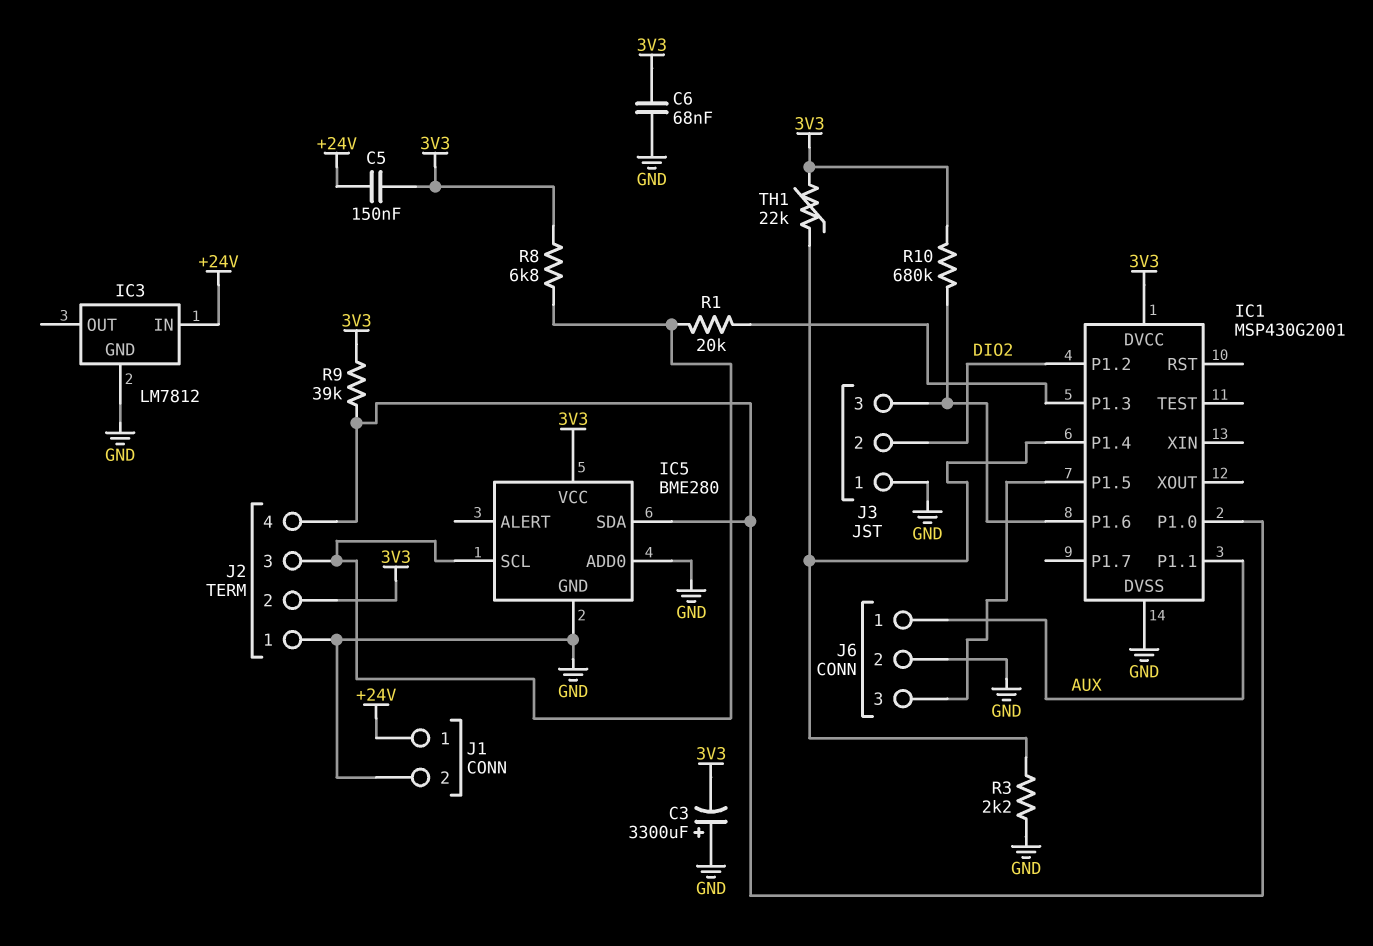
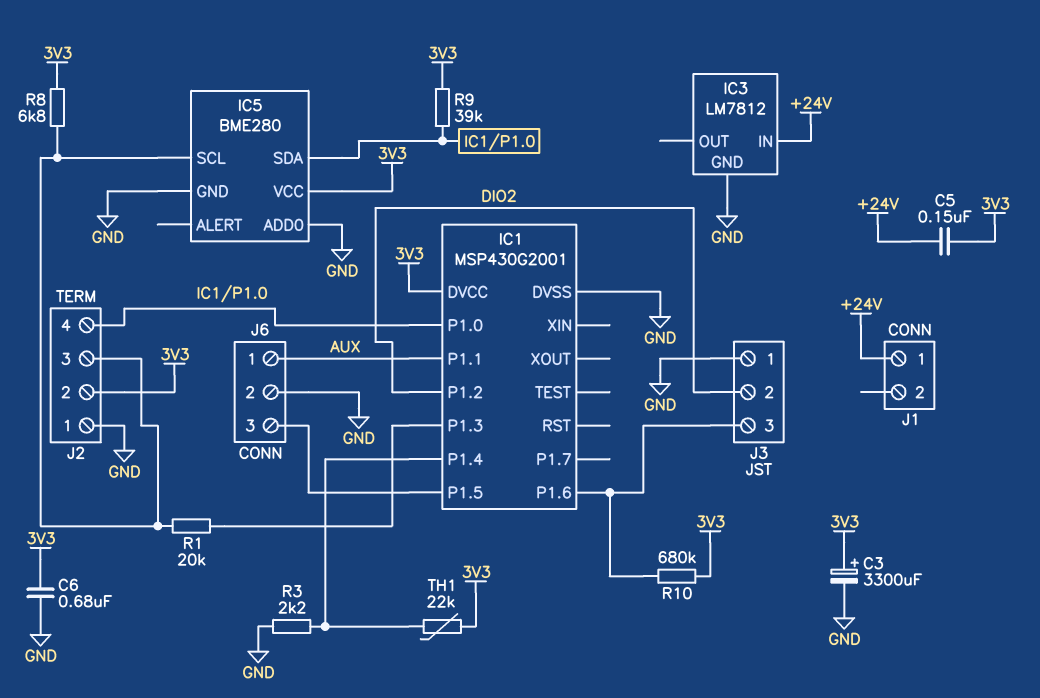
C3: 3300uF (plus GND, minus 3V3) -> 3300uF (plus 3V3, minus GND)
C6: 68nF (3V3, GND) -> 680nF (3V3, GND)
J1 pin 2: GND -> none

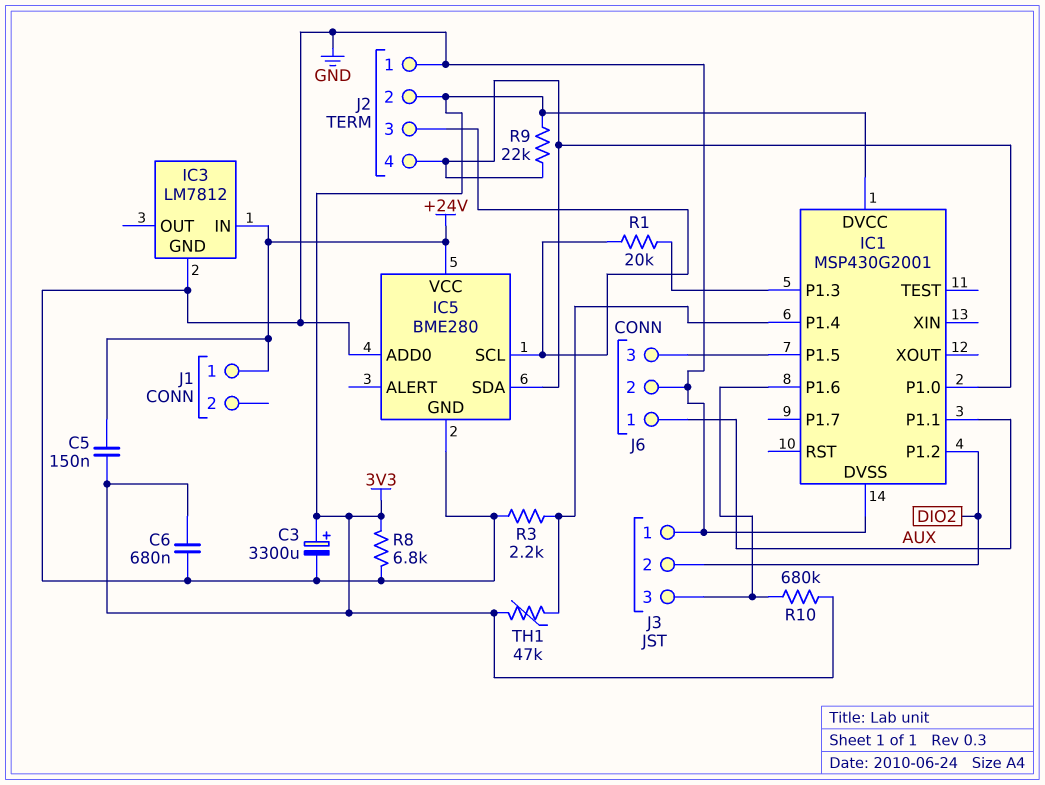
IC5 pin VCC: 3V3 -> +24V
R8: 6.8k (3V3, IC5/SCL) -> 6.8k (3V3, GND)
R9: 39k (3V3, IC1/P1.0) -> 22k (3V3, IC1/P1.0)
TH1: 22k (3V3, IC1/P1.4) -> 47k (3V3, IC1/P1.4)

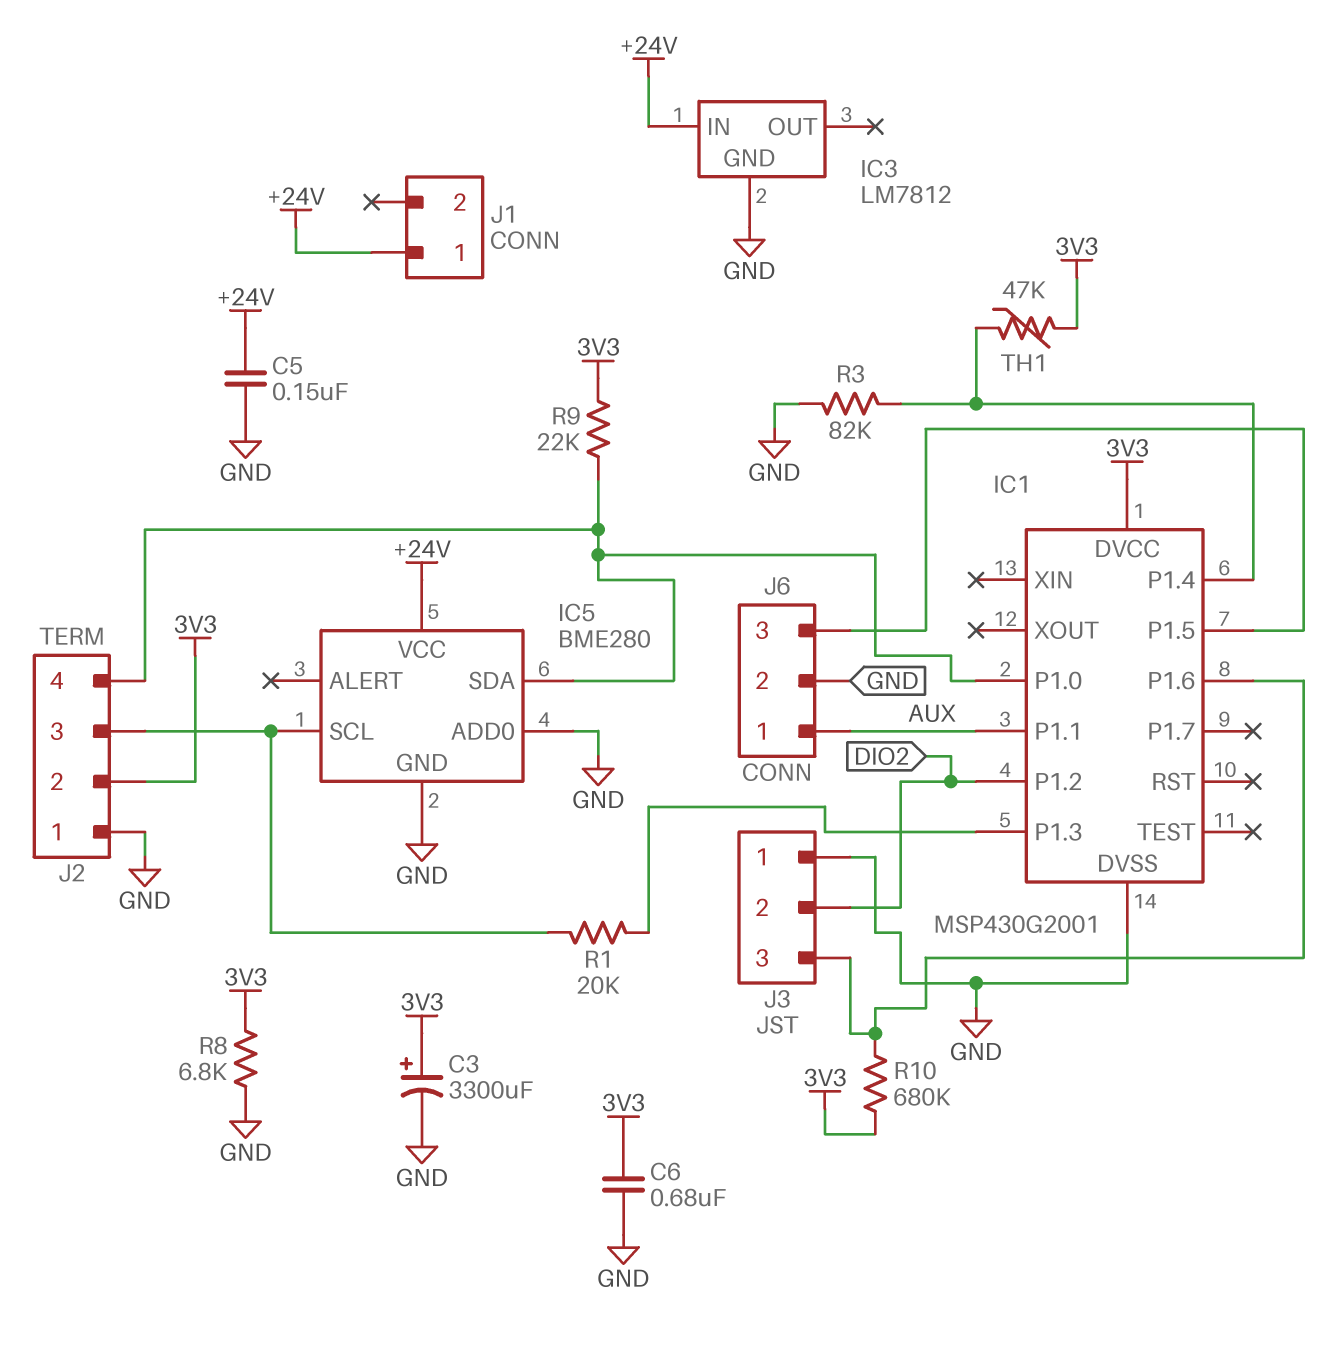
C5: 150nF (+24V, 3V3) -> 150nF (+24V, GND)
R3: 2.2k (GND, IC1/P1.4) -> 82k (GND, IC1/P1.4)

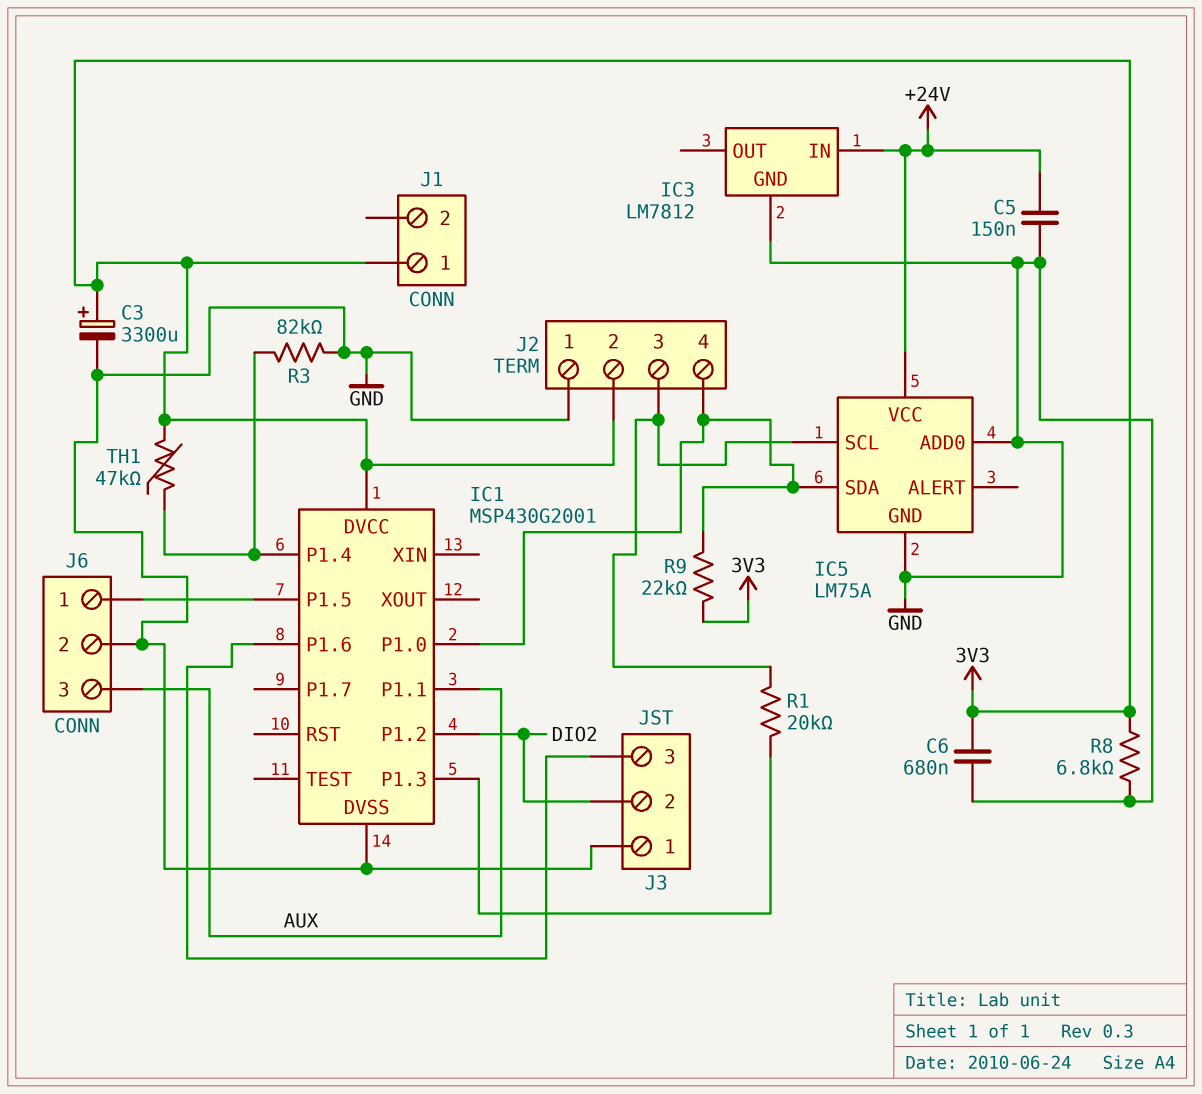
IC5: BME280 -> LM75A
J1 pin 1: +24V -> 3V3
J6 pin 1: AUX -> IC1/P1.5
J6 pin 3: IC1/P1.5 -> AUX
R10: 680k (3V3, IC1/P1.6) -> none

